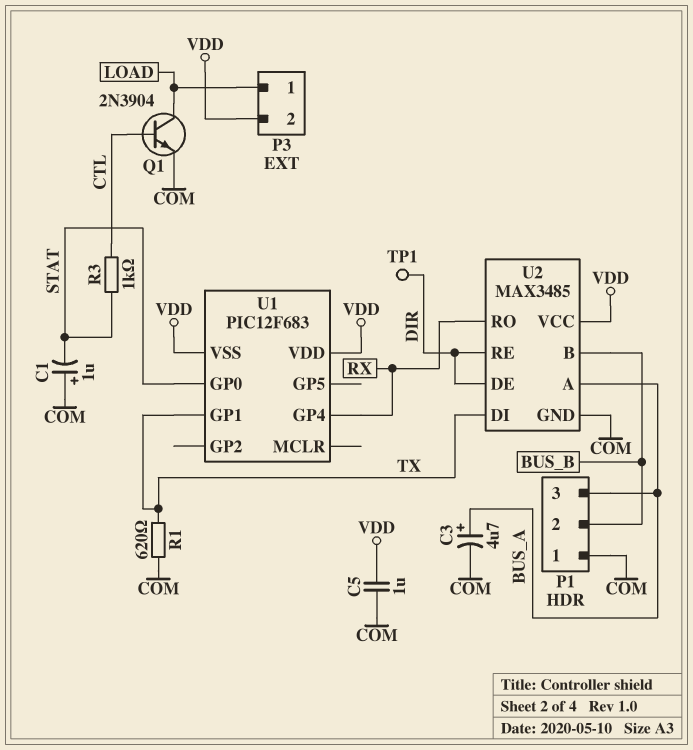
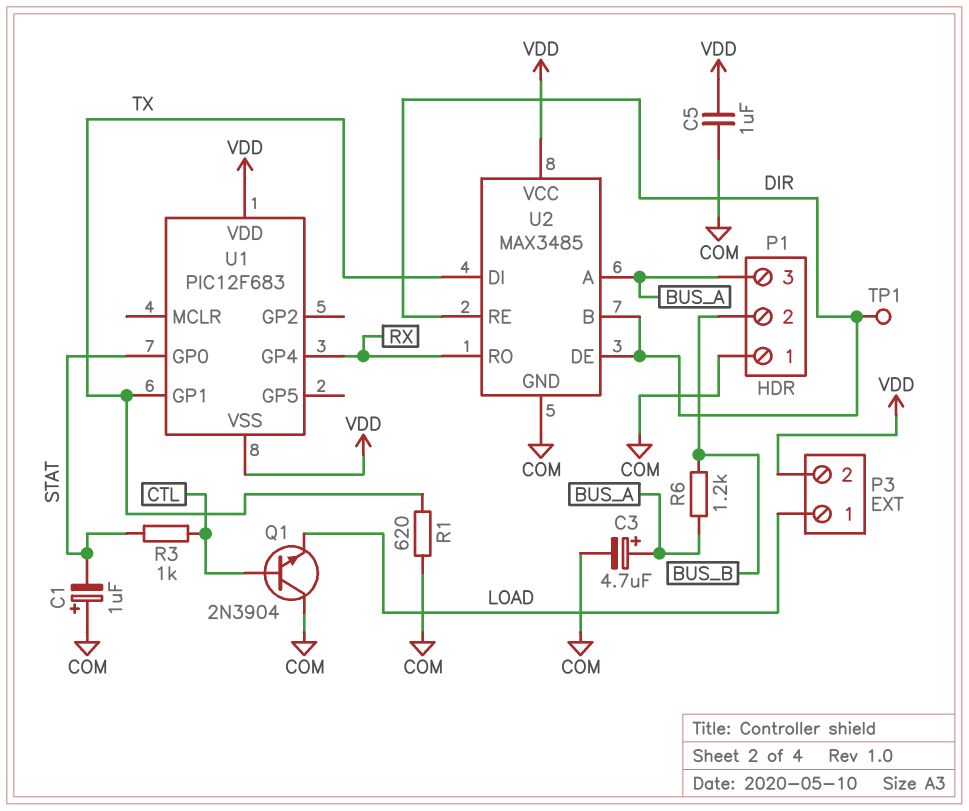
Q1: NPN 2N3904 (B CTL, C LOAD, E COM) -> NPN 2N3904 (B CTL, C COM, E LOAD)
R6: none -> 1.2k (BUS_A, BUS_B)
U2 pin B: BUS_B -> DIR

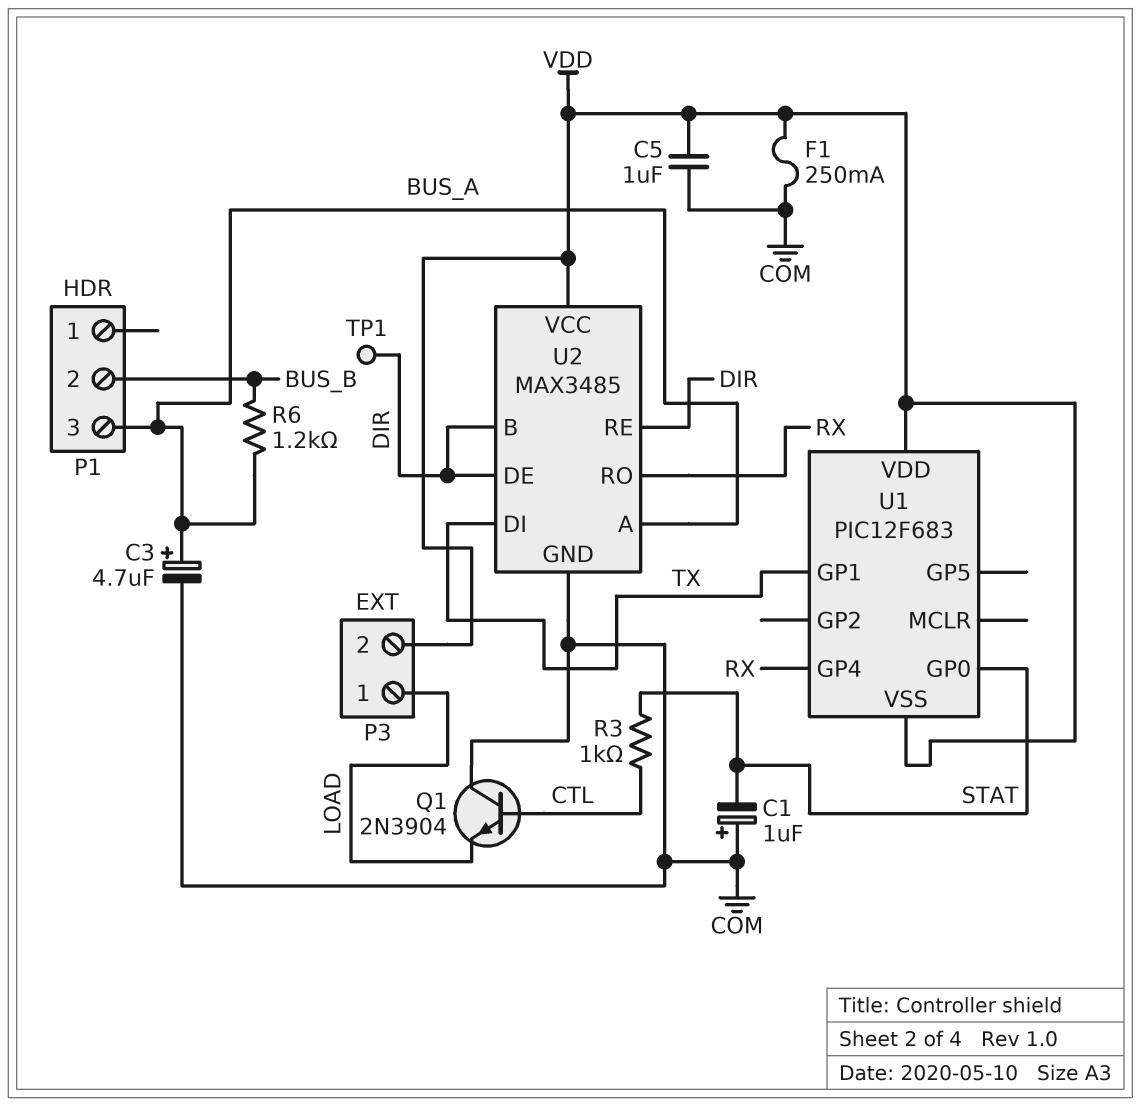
F1: none -> 250mA (COM, VDD)
P1 pin 1: COM -> none
R1: 620 (COM, TX) -> none

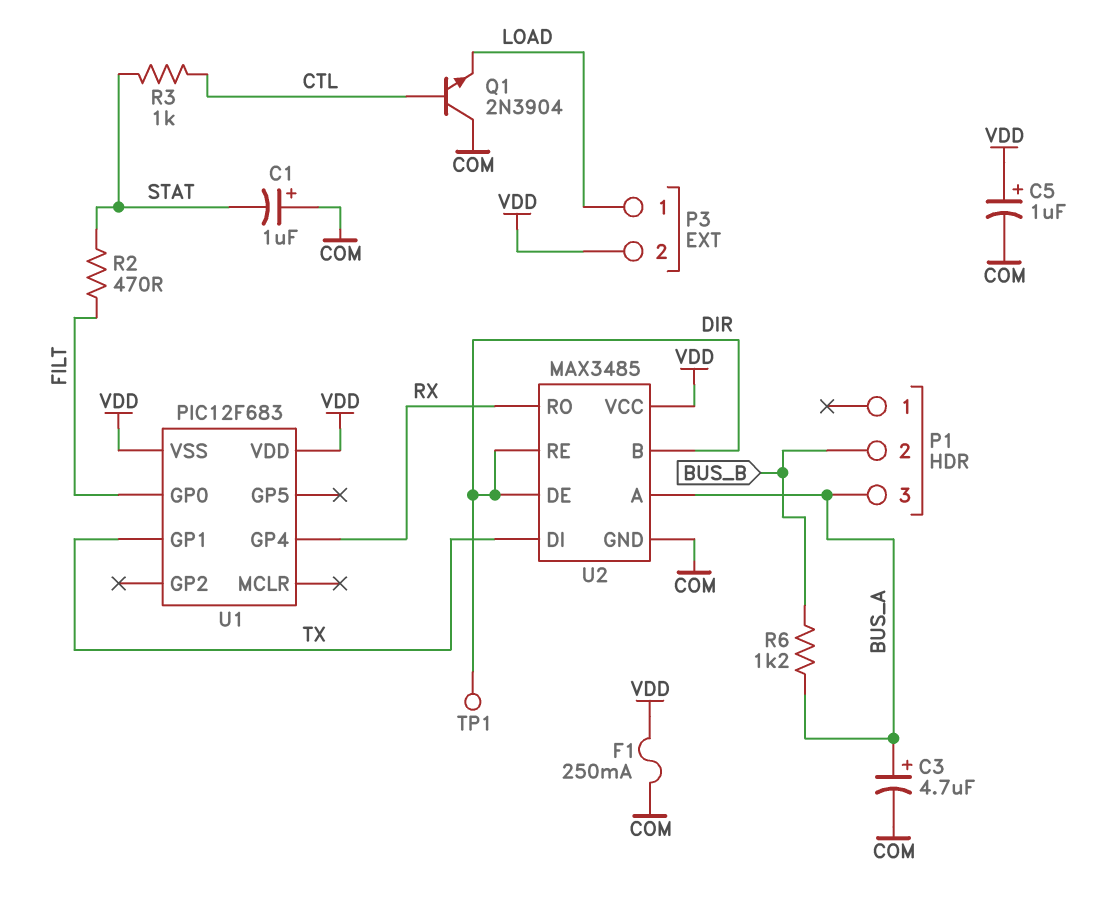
C5: 1uF (COM, VDD) -> 1uF (plus VDD, minus COM)
R2: none -> 470 (FILT, STAT)
U1 pin GP0: STAT -> FILT

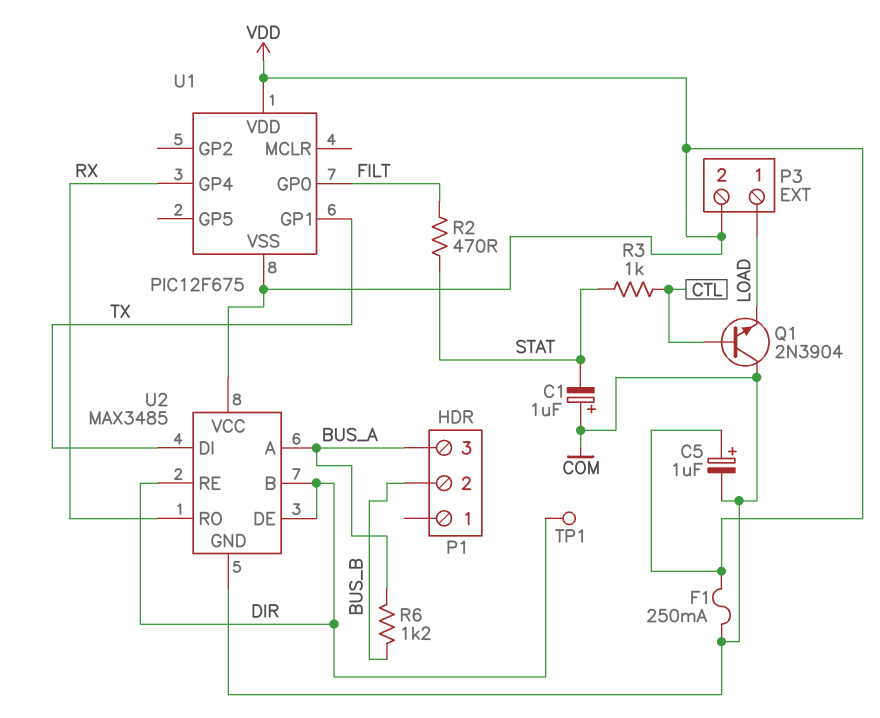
C3: 4.7uF (plus BUS_A, minus COM) -> none
U1: PIC12F683 -> PIC12F675

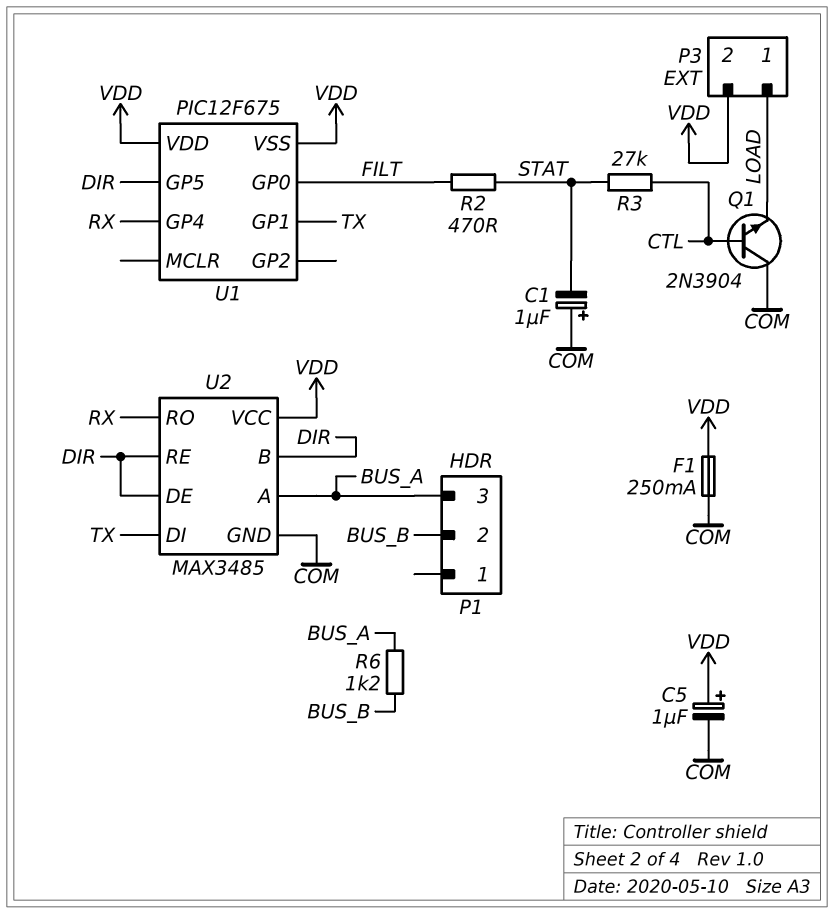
R3: 1k (CTL, STAT) -> 27k (CTL, STAT)
TP1: test point (DIR) -> none
U1 pin GP5: none -> DIR

